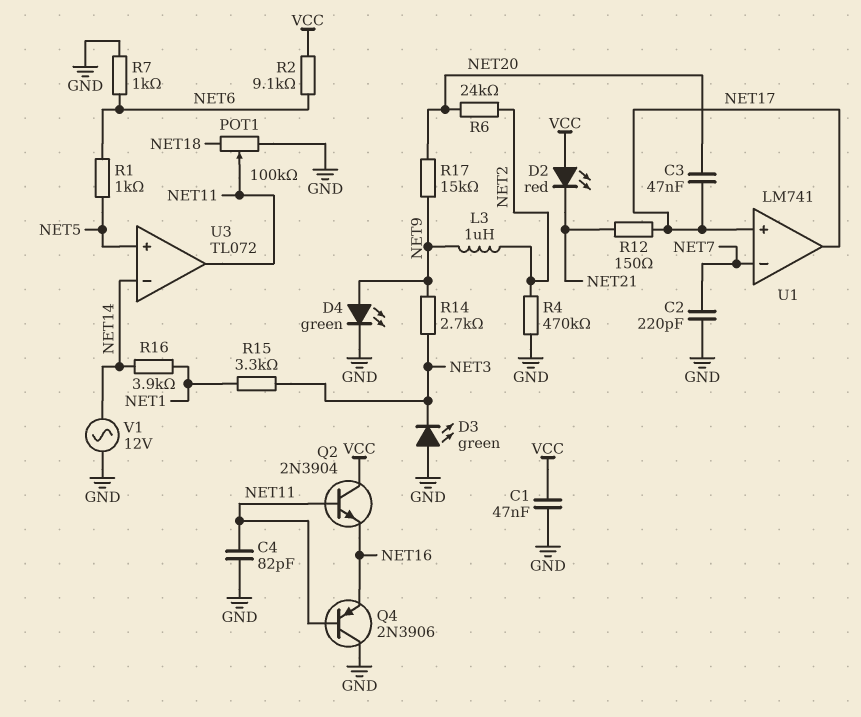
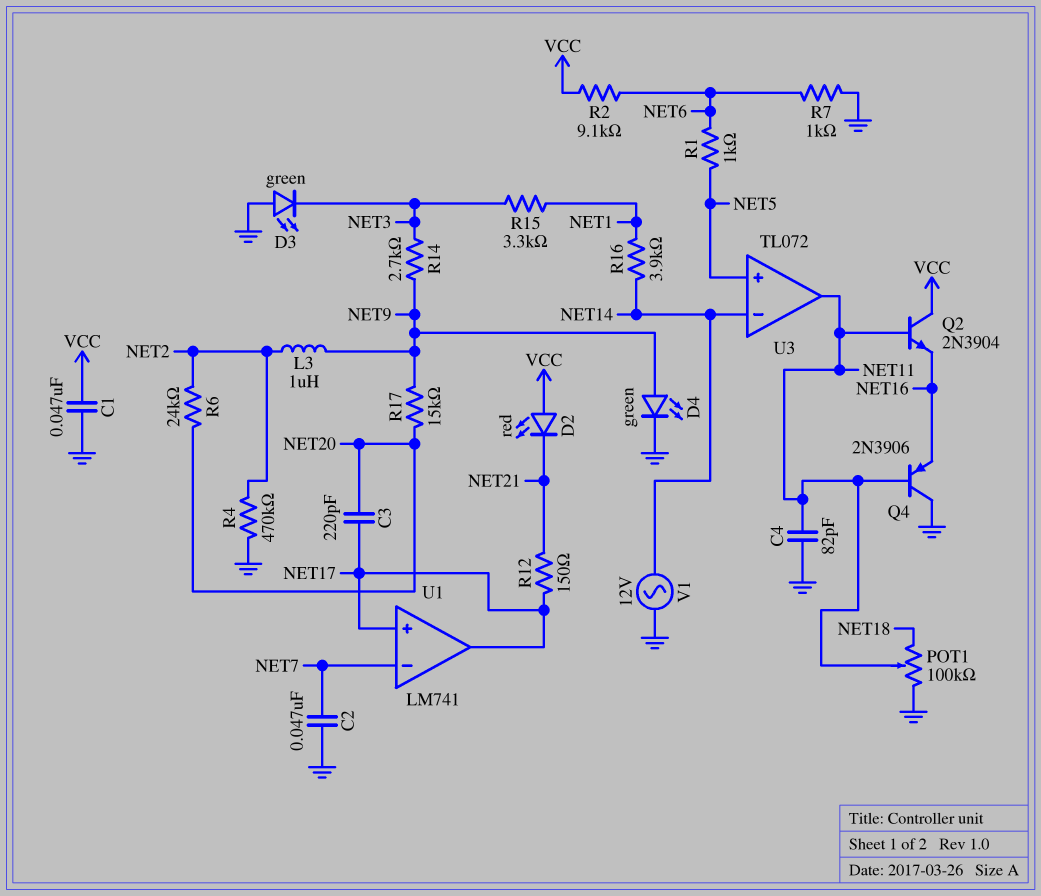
C2: 220pF (GND, NET7) -> 47nF (GND, NET7)
C3: 47nF (NET17, NET20) -> 220pF (NET17, NET20)

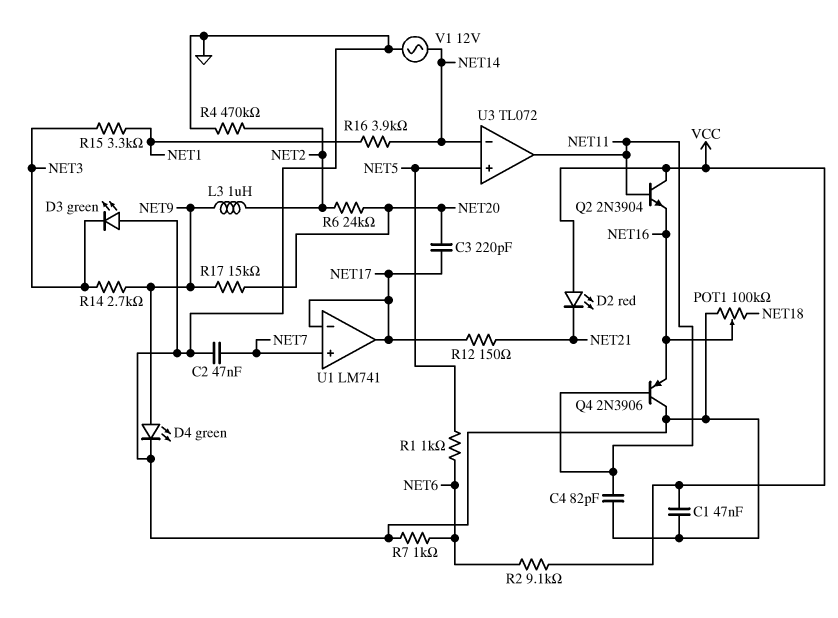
POT1: 100k (GND, NET18, wiper NET11) -> 100k (GND, NET18, wiper NET16)
U1 pin in+: NET17 -> NET7
U1 pin in-: NET7 -> NET17

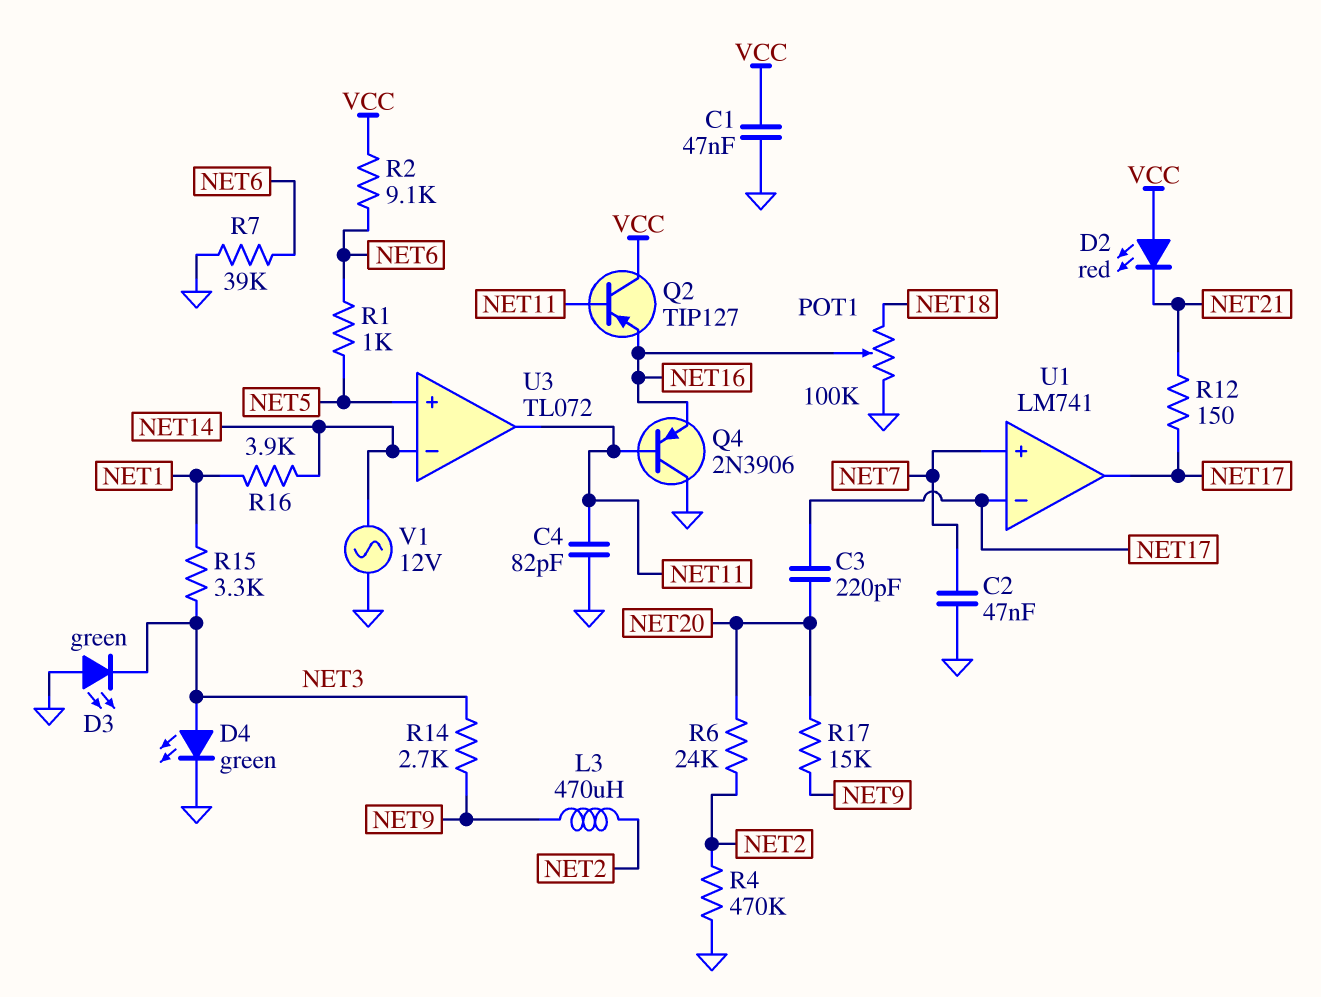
D4: LED green (A NET9, K GND) -> LED green (A NET3, K GND)
L3: 1uH (NET2, NET9) -> 470uH (NET2, NET9)
Q2: NPN 2N3904 (B NET11, C VCC, E NET16) -> PNP TIP127 (B NET11, C VCC, E NET16)
R7: 1k (GND, NET6) -> 39k (GND, NET6)

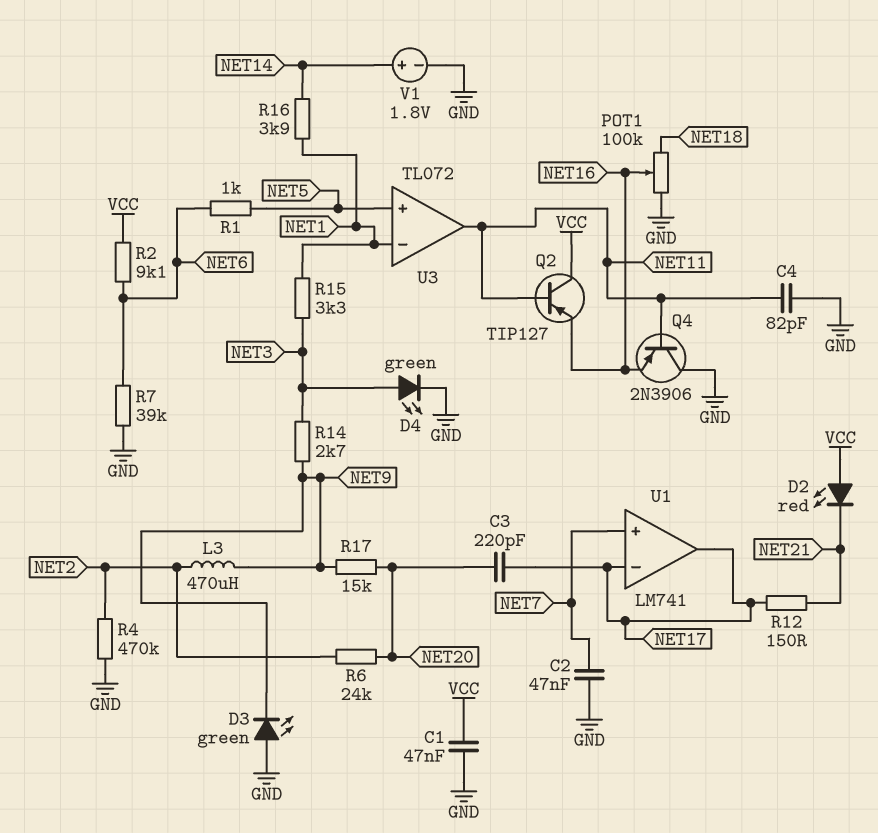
D3: LED green (A GND, K NET3) -> LED green (A GND, K NET9)
U3 pin in-: NET14 -> NET1
V1: AC 12V (GND, NET14) -> 1.8V (plus NET14, minus GND)

